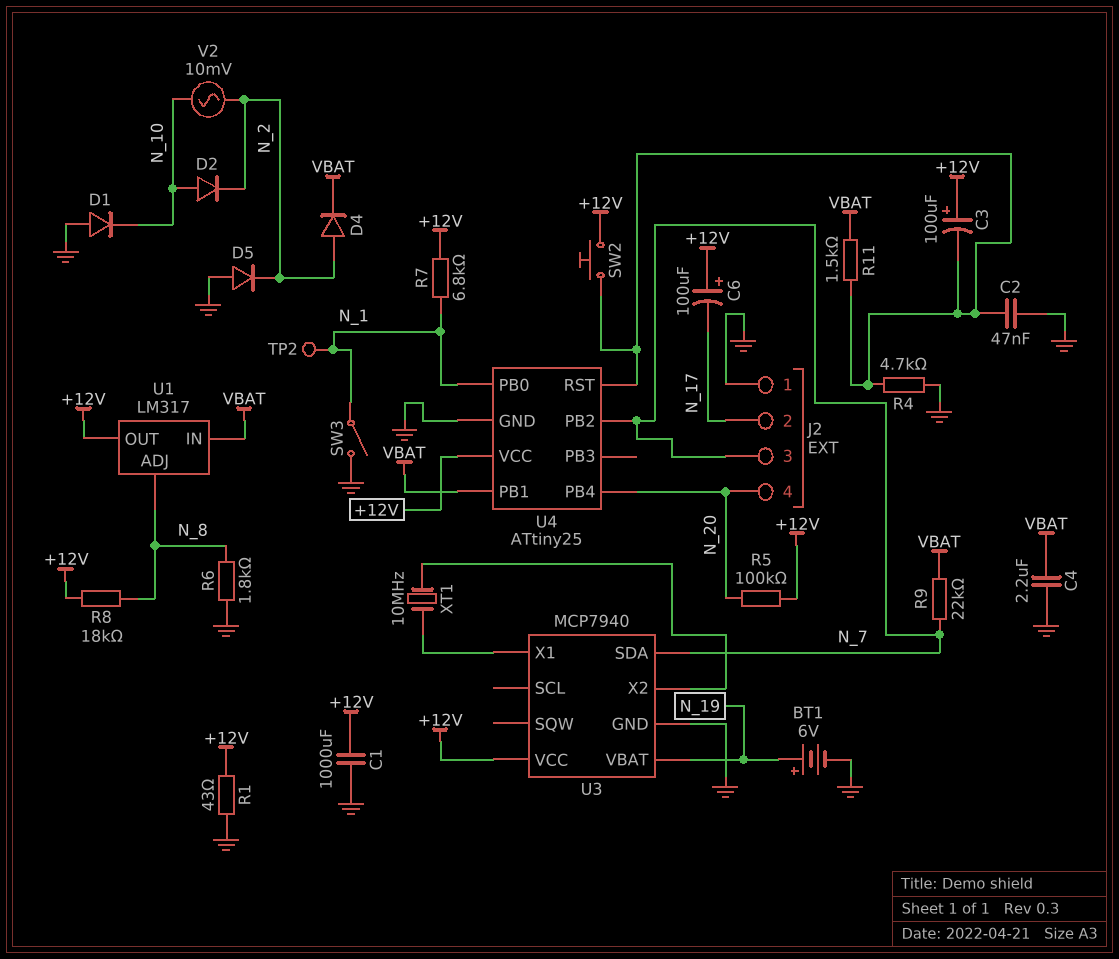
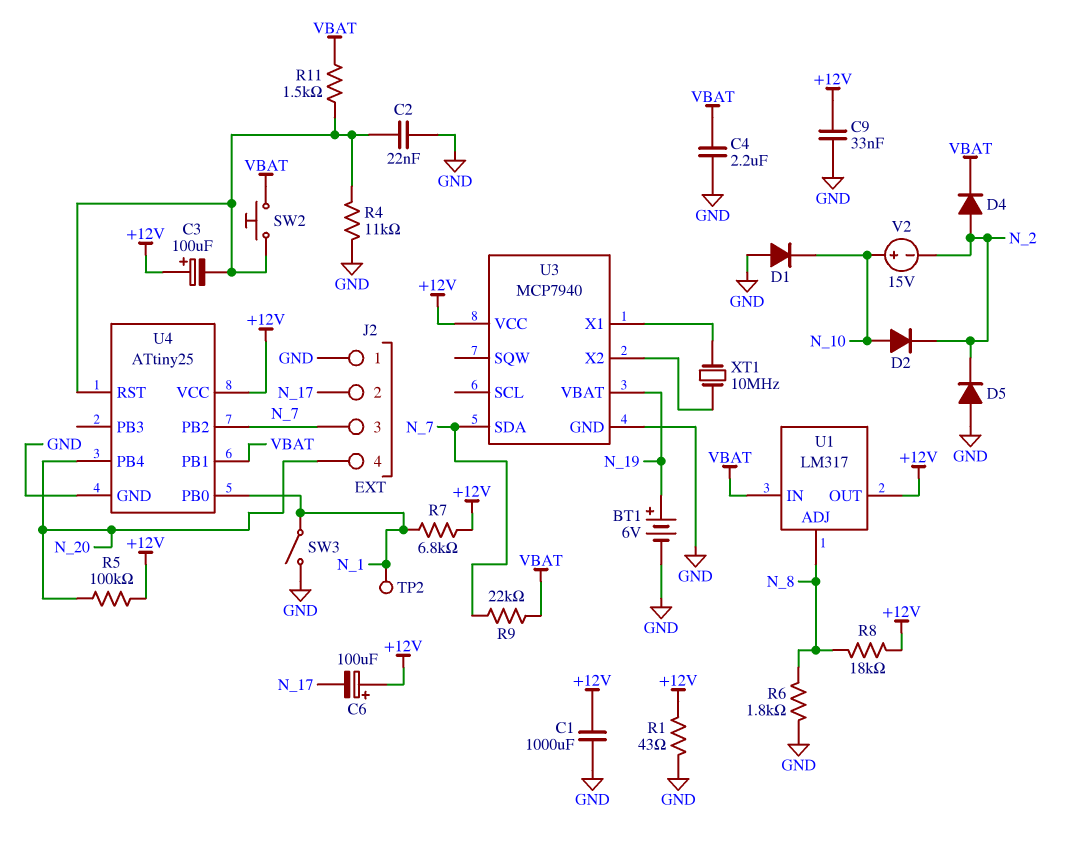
C2: 47nF (GND, U4/RST) -> 22nF (GND, U4/RST)
C9: none -> 33nF (+12V, GND)
R4: 4.7k (GND, U4/RST) -> 11k (GND, U4/RST)
SW2: button (+12V, U4/RST) -> button (U4/RST, VBAT)
V2: AC 10mV (N_2, N_10) -> 15V (plus N_10, minus N_2)

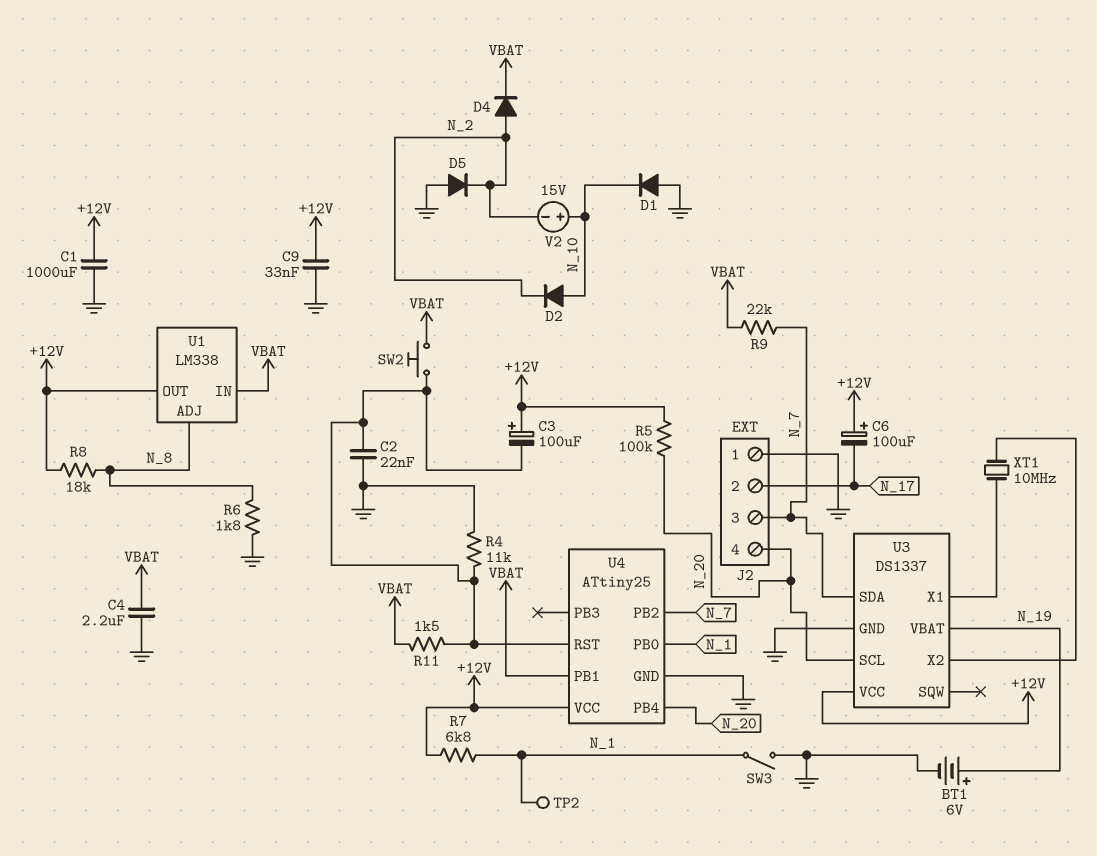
R1: 43 (+12V, GND) -> none
U1: LM317 -> LM338
U3: MCP7940 -> DS1337
U3 pin SCL: none -> N_20

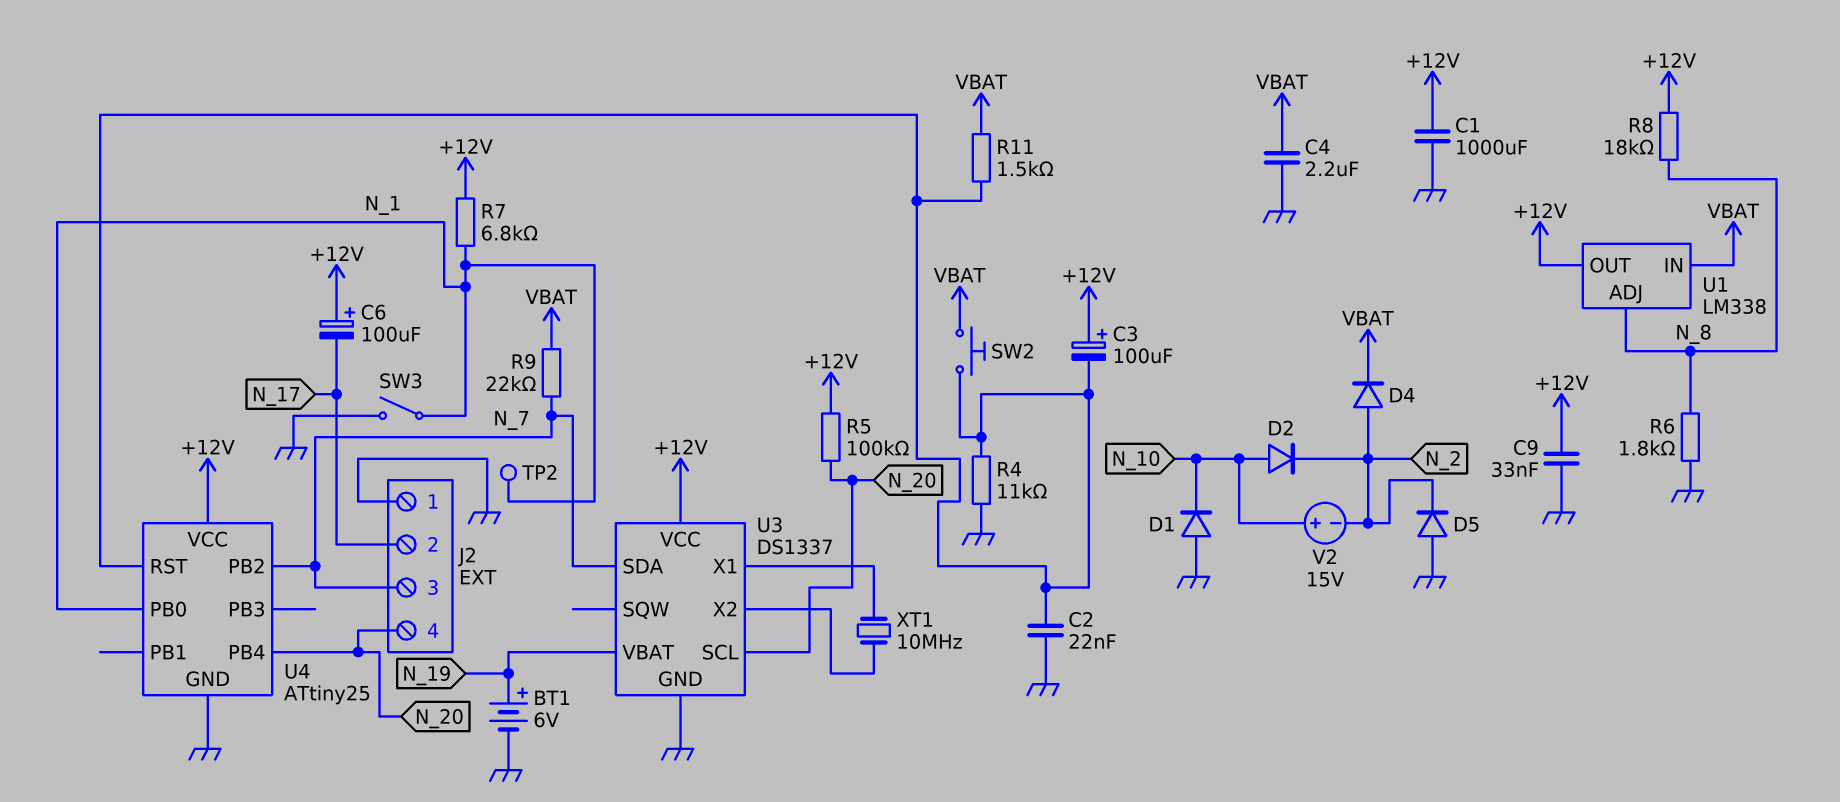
U4 pin PB1: VBAT -> none

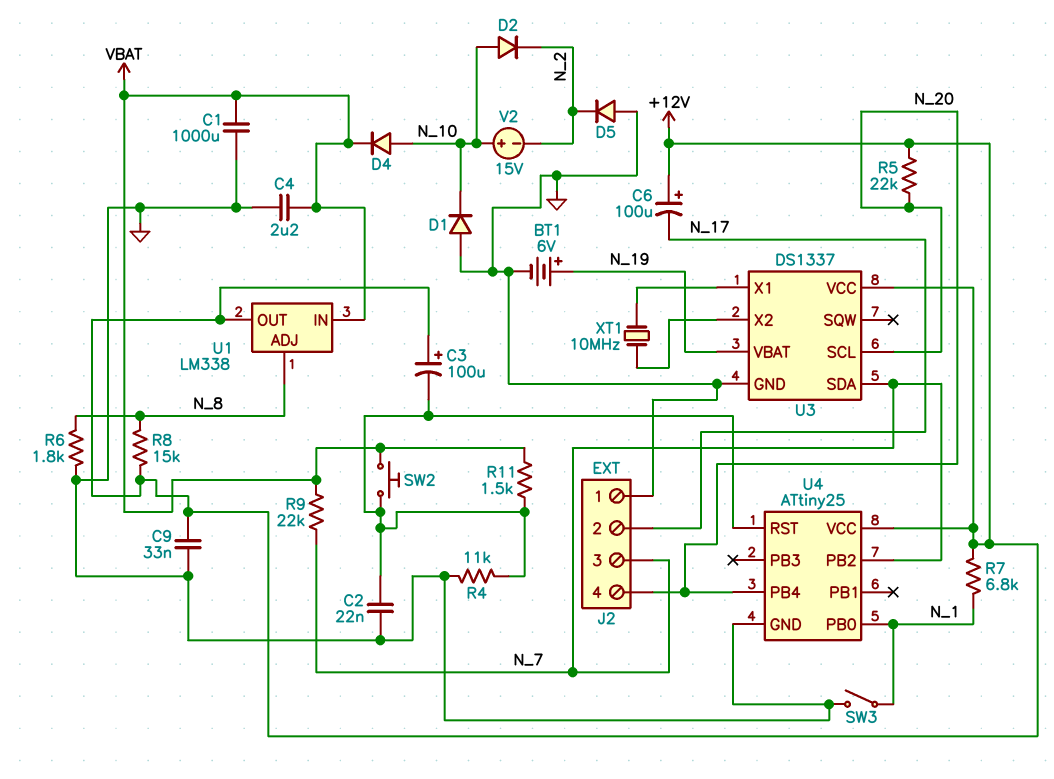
C1: 1000uF (+12V, GND) -> 1000uF (GND, VBAT)
D4: diode (A N_2, K VBAT) -> diode (A N_10, K VBAT)
R5: 100k (+12V, N_20) -> 22k (+12V, N_20)
R8: 18k (+12V, N_8) -> 15k (+12V, N_8)
TP2: test point (N_1) -> none

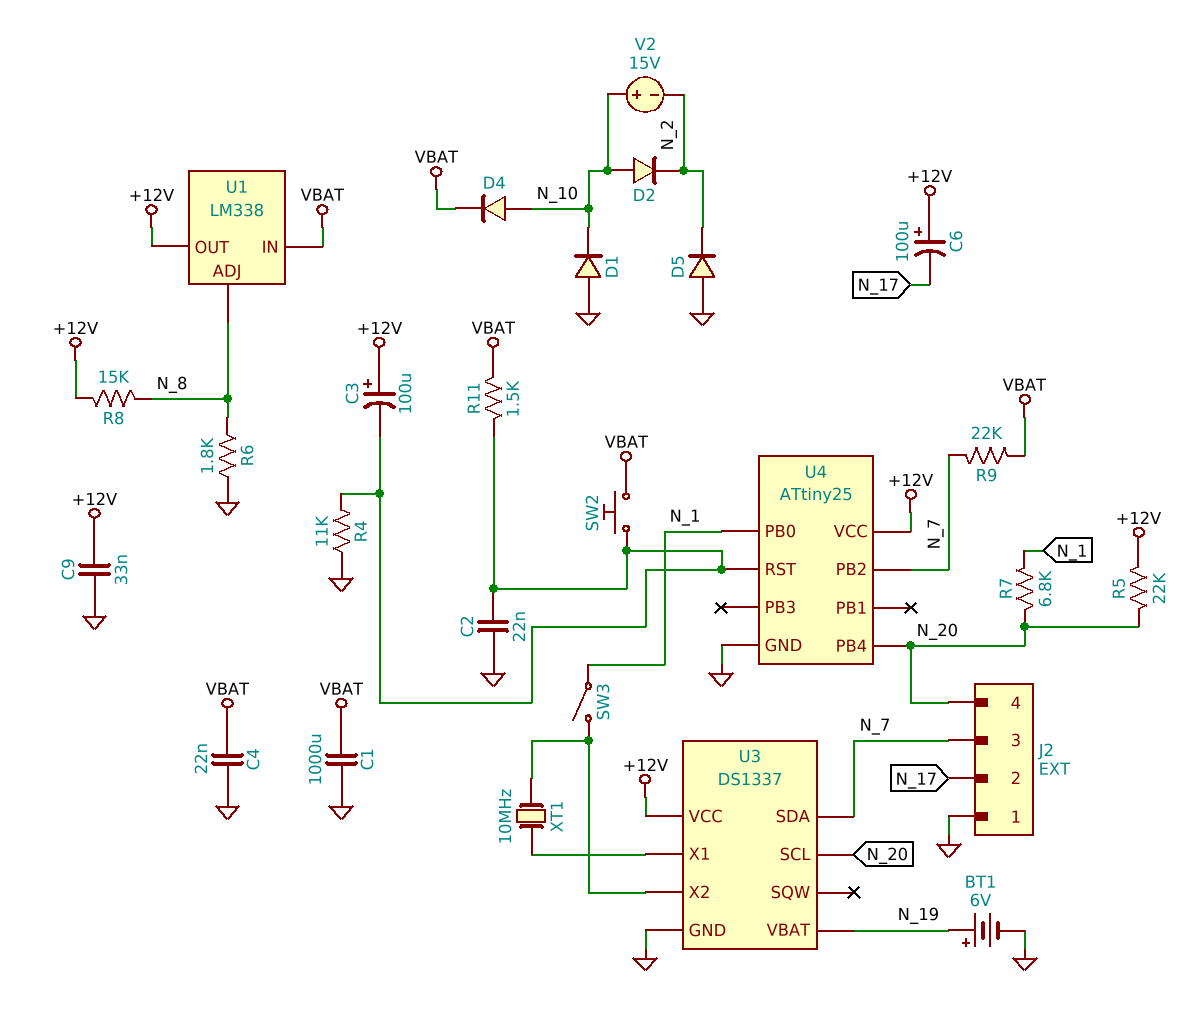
C4: 2.2uF (GND, VBAT) -> 22nF (GND, VBAT)
R7: 6.8k (+12V, N_1) -> 6.8k (N_1, N_20)
SW3: switch (GND, N_1) -> switch (N_1, U3/X2)

